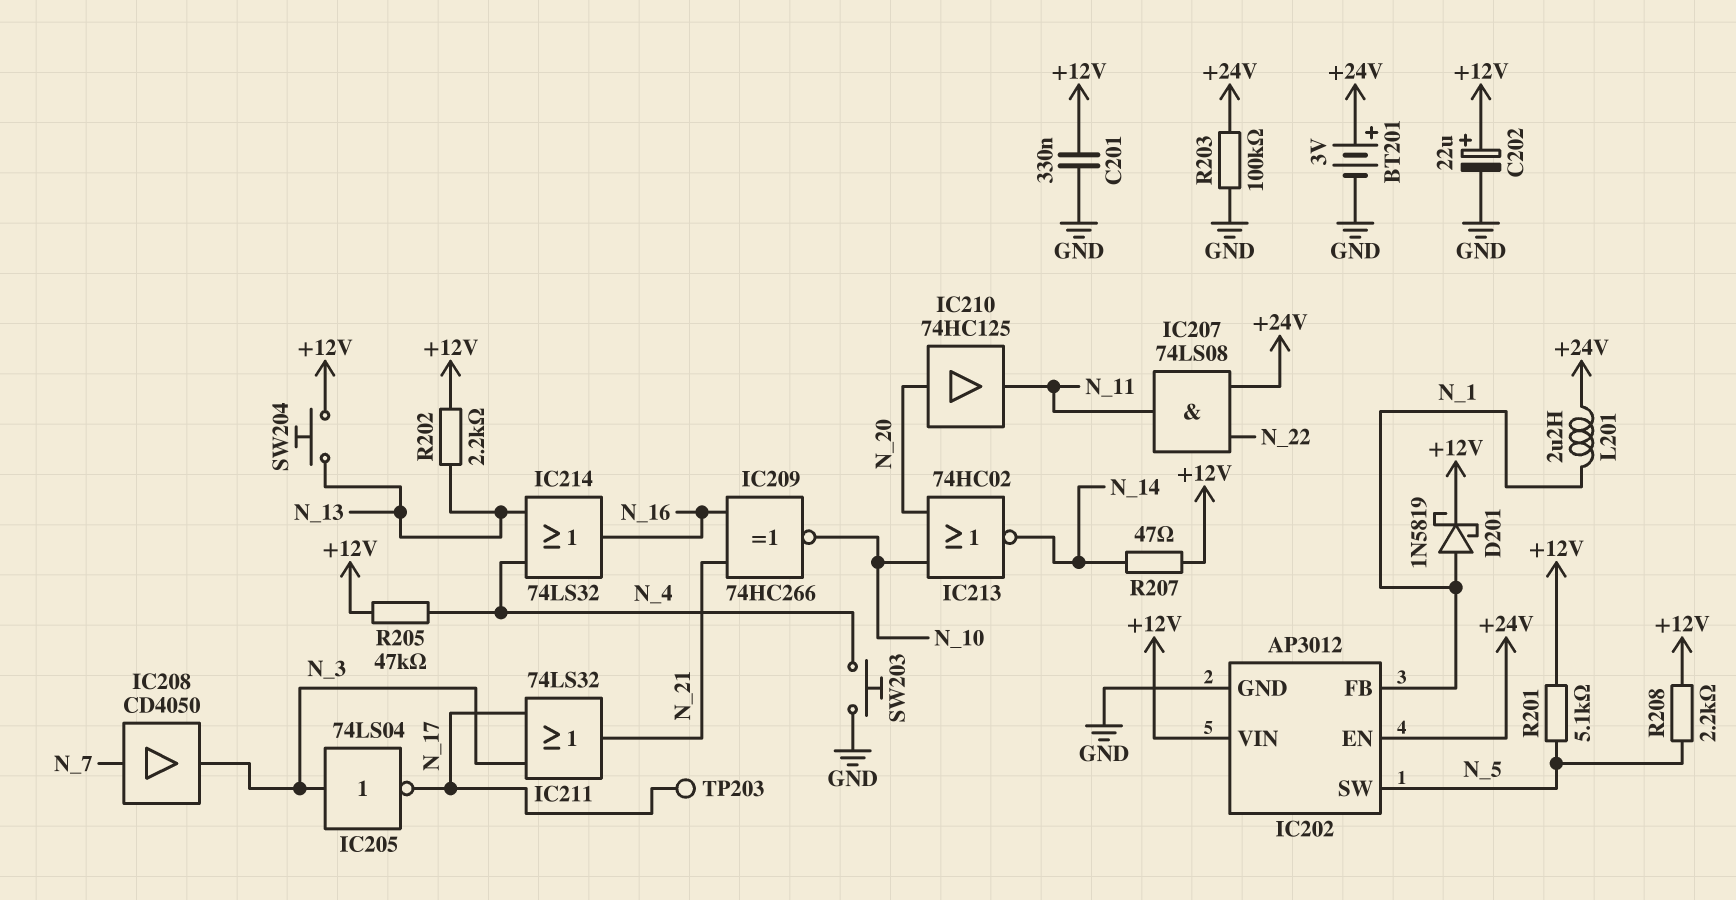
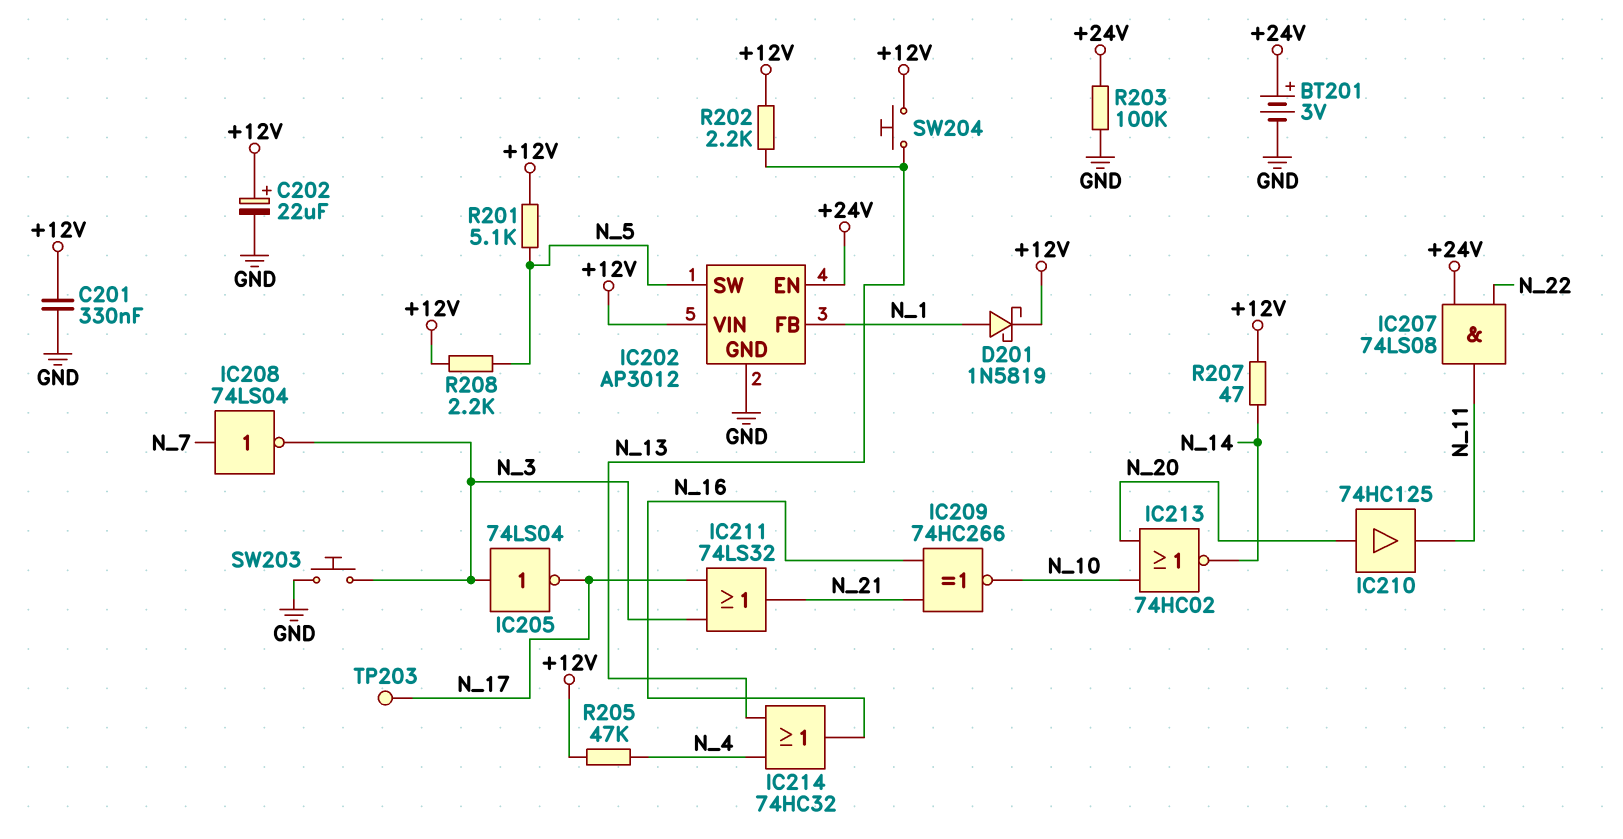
IC208: buffer CD4050 (in N_7, out N_3) -> NOT 74LS04 (in N_7, out N_3)
IC214: OR 74LS32 (in N_4, in N_13, out N_16) -> OR 74HC32 (in N_4, in N_13, out N_16)
L201: 2.2uH (+24V, N_1) -> none
SW203: button (GND, N_4) -> button (GND, N_3)

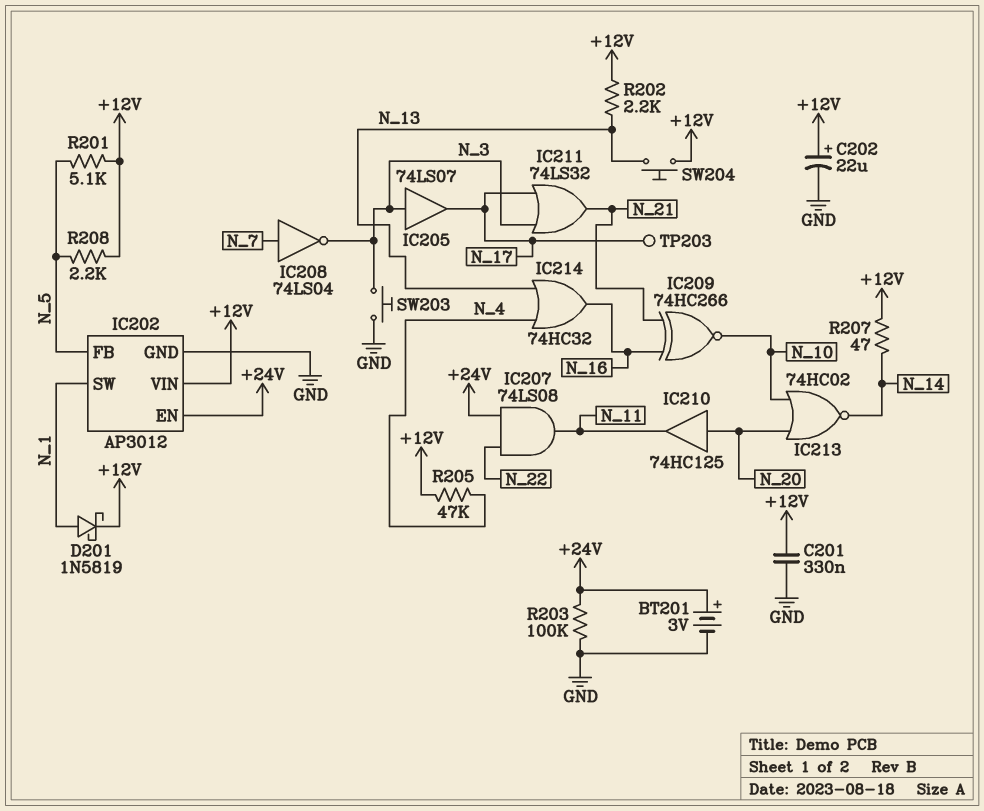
IC202 pin FB: N_1 -> N_5
IC202 pin SW: N_5 -> N_1
IC205: NOT 74LS04 (in N_3, out N_17) -> buffer 74LS07 (in N_3, out N_17)

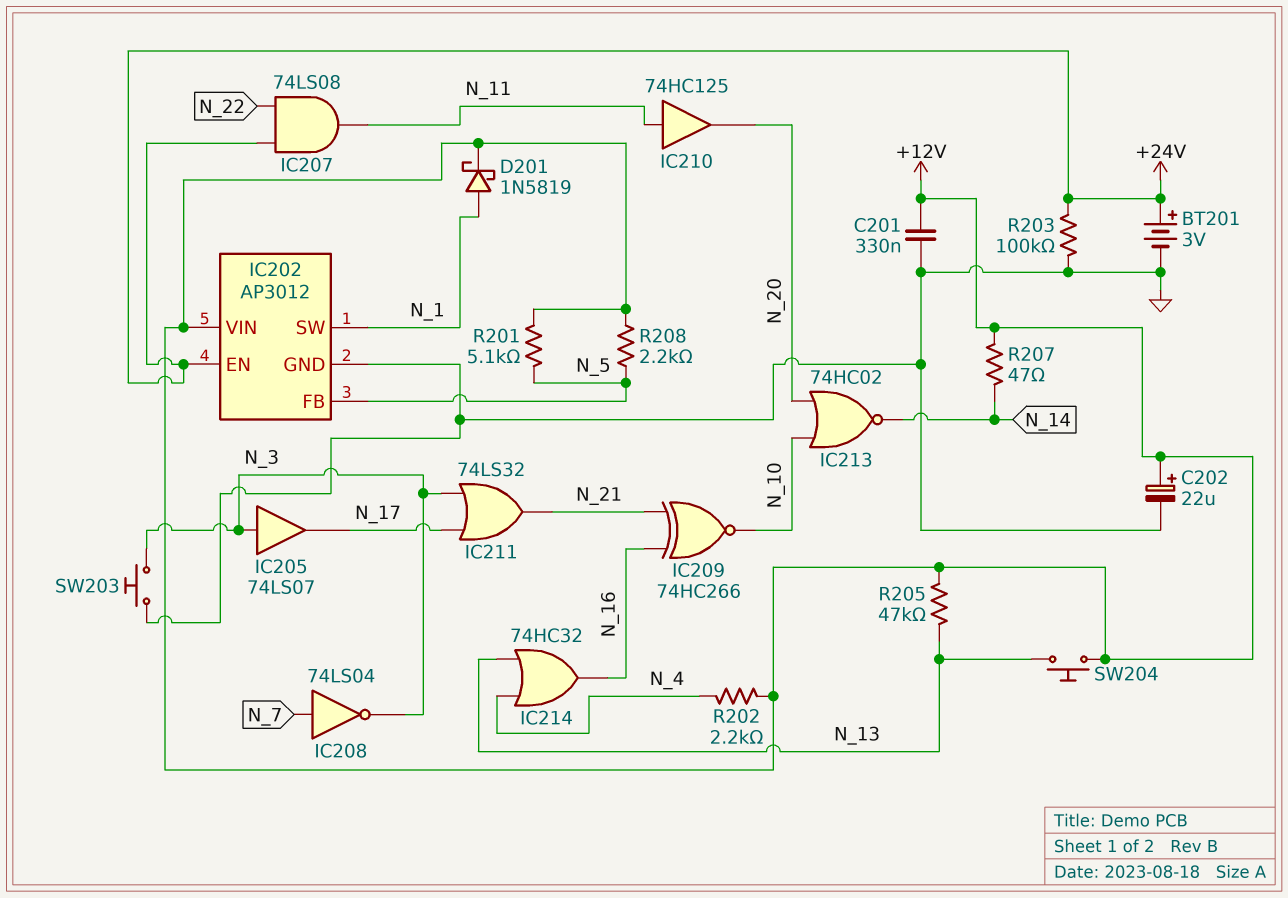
IC210: buffer 74HC125 (in N_20, out N_11) -> buffer 74HC125 (in N_11, out N_20)
R202: 2.2k (+12V, N_13) -> 2.2k (+12V, N_4)
R205: 47k (+12V, N_4) -> 47k (+12V, N_13)
TP203: test point (N_17) -> none

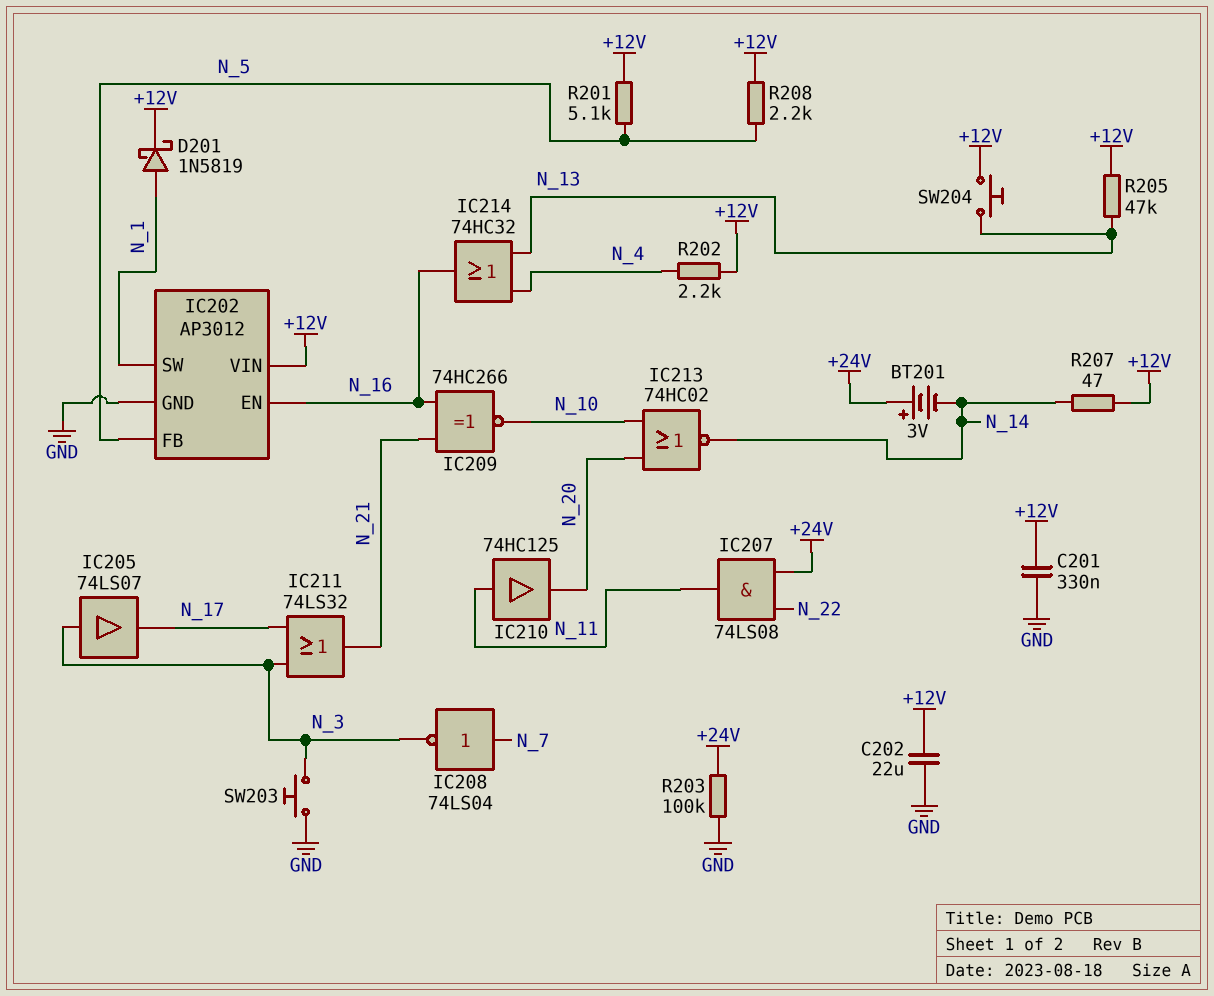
BT201: 3V (plus +24V, minus GND) -> 3V (plus +24V, minus N_14)
C202: 22uF (plus +12V, minus GND) -> 22uF (+12V, GND)
IC202 pin EN: +24V -> N_16

